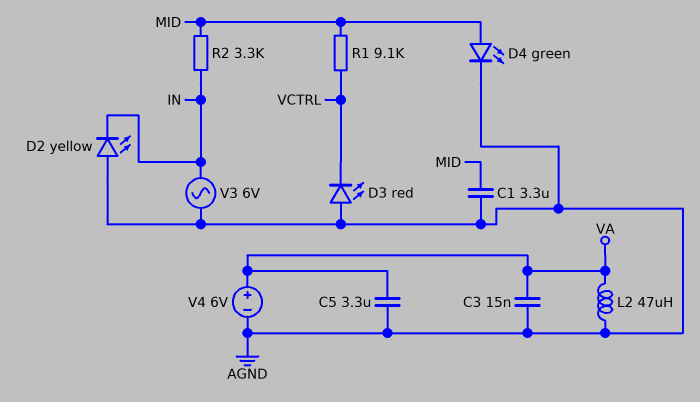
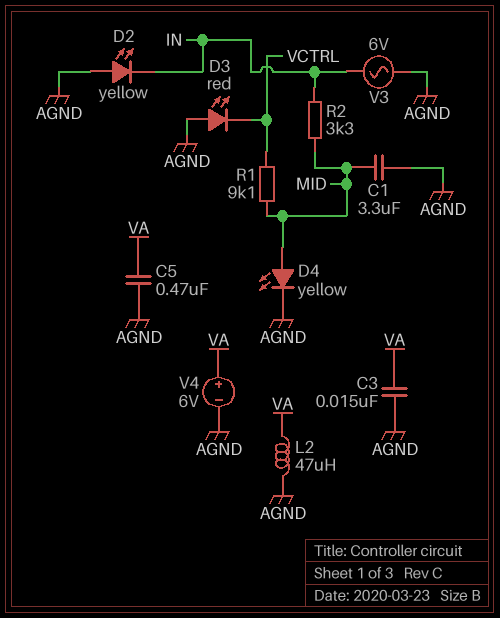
C5: 3.3uF (AGND, VA) -> 470nF (AGND, VA)
D4: LED green (A MID, K AGND) -> LED yellow (A MID, K AGND)

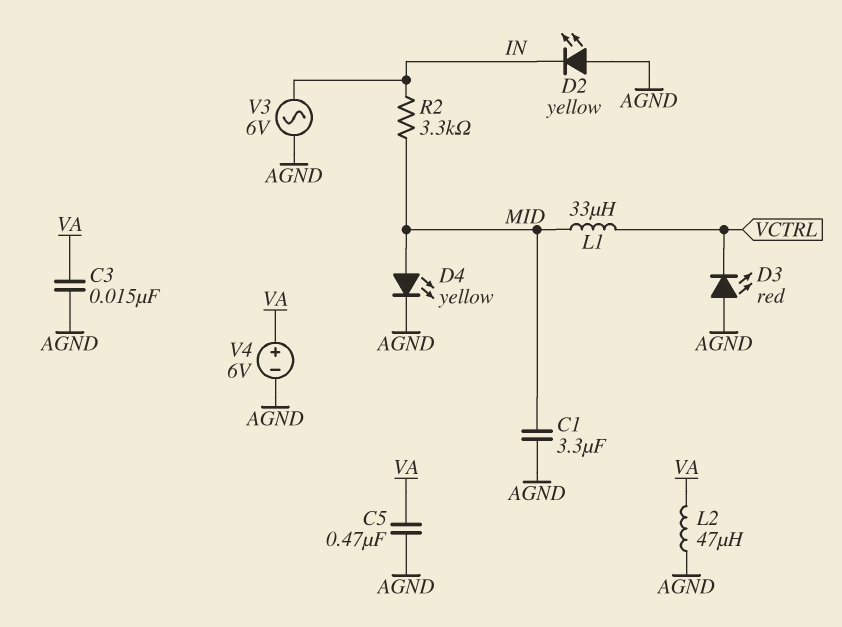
L1: none -> 33uH (MID, VCTRL)
R1: 9.1k (MID, VCTRL) -> none

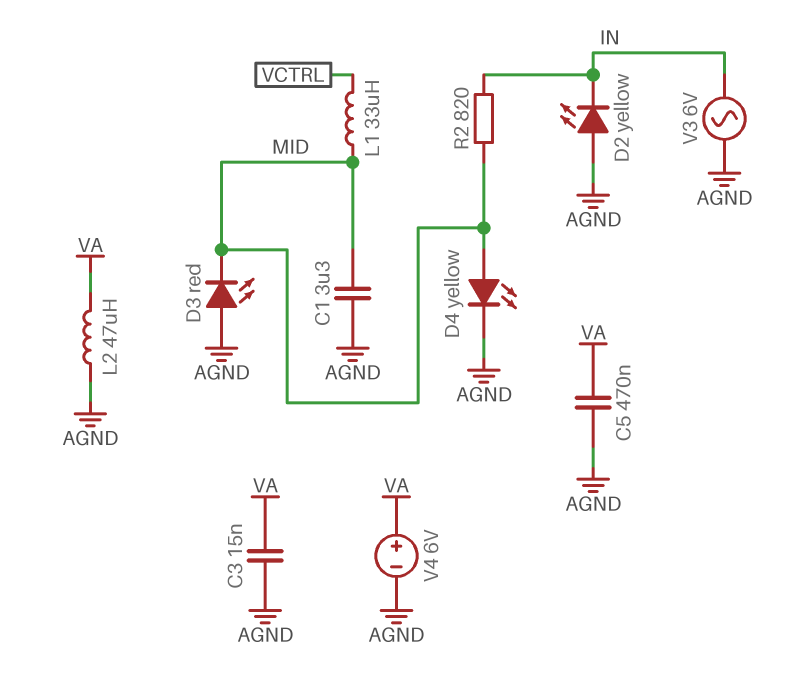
D3: LED red (A AGND, K VCTRL) -> LED red (A AGND, K MID)
R2: 3.3k (IN, MID) -> 820 (IN, MID)

